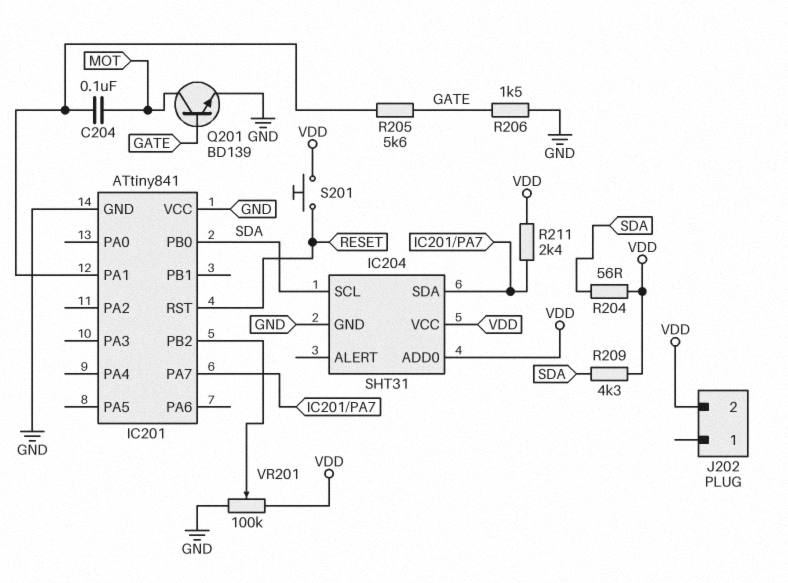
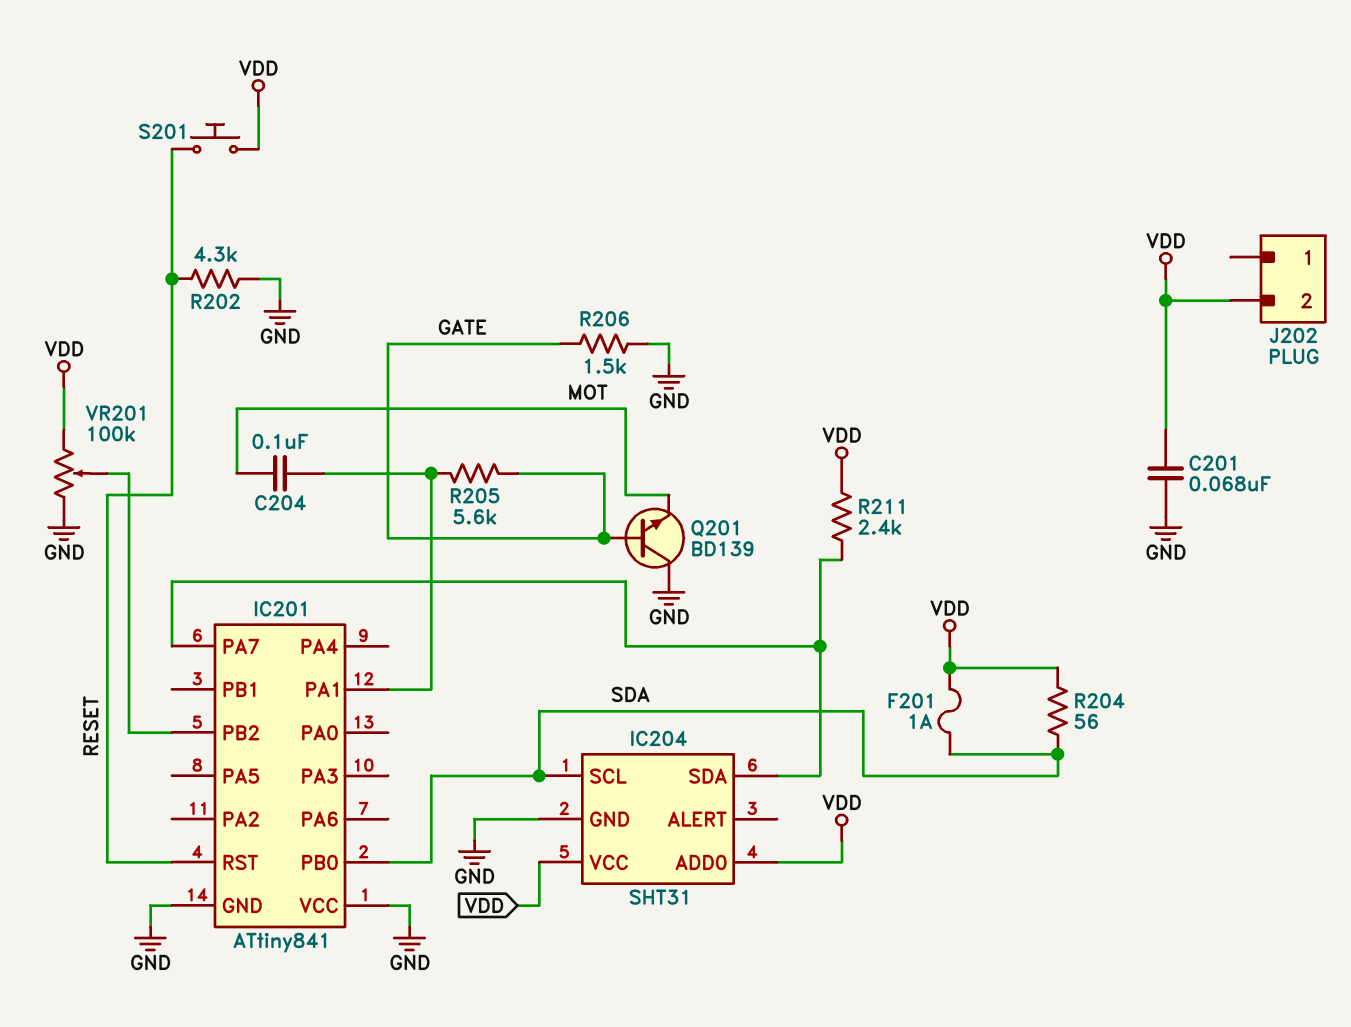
C201: none -> 68nF (GND, VDD)
F201: none -> 1A (SDA, VDD)
Q201: NPN BD139 (B GATE, C MOT, E GND) -> NPN BD139 (B GATE, C GND, E MOT)
R202: none -> 4.3k (GND, RESET)
R209: 4.3k (SDA, VDD) -> none

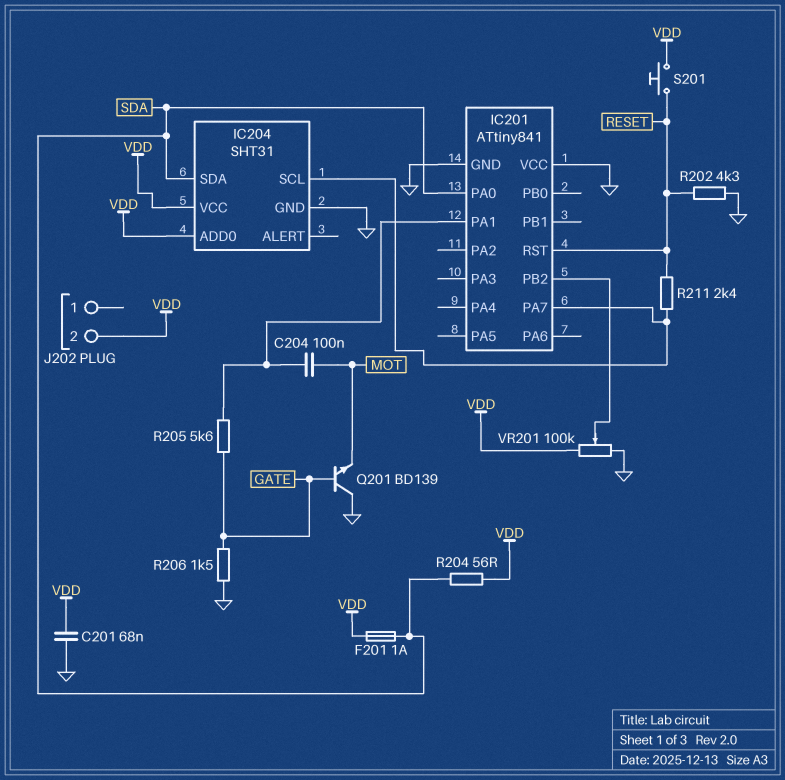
IC201 pin PA0: none -> SDA
IC201 pin PB0: SDA -> none
IC204 pin SCL: SDA -> IC201/PA7
IC204 pin SDA: IC201/PA7 -> SDA
R211: 2.4k (IC201/PA7, VDD) -> 2.4k (IC201/PA7, RESET)

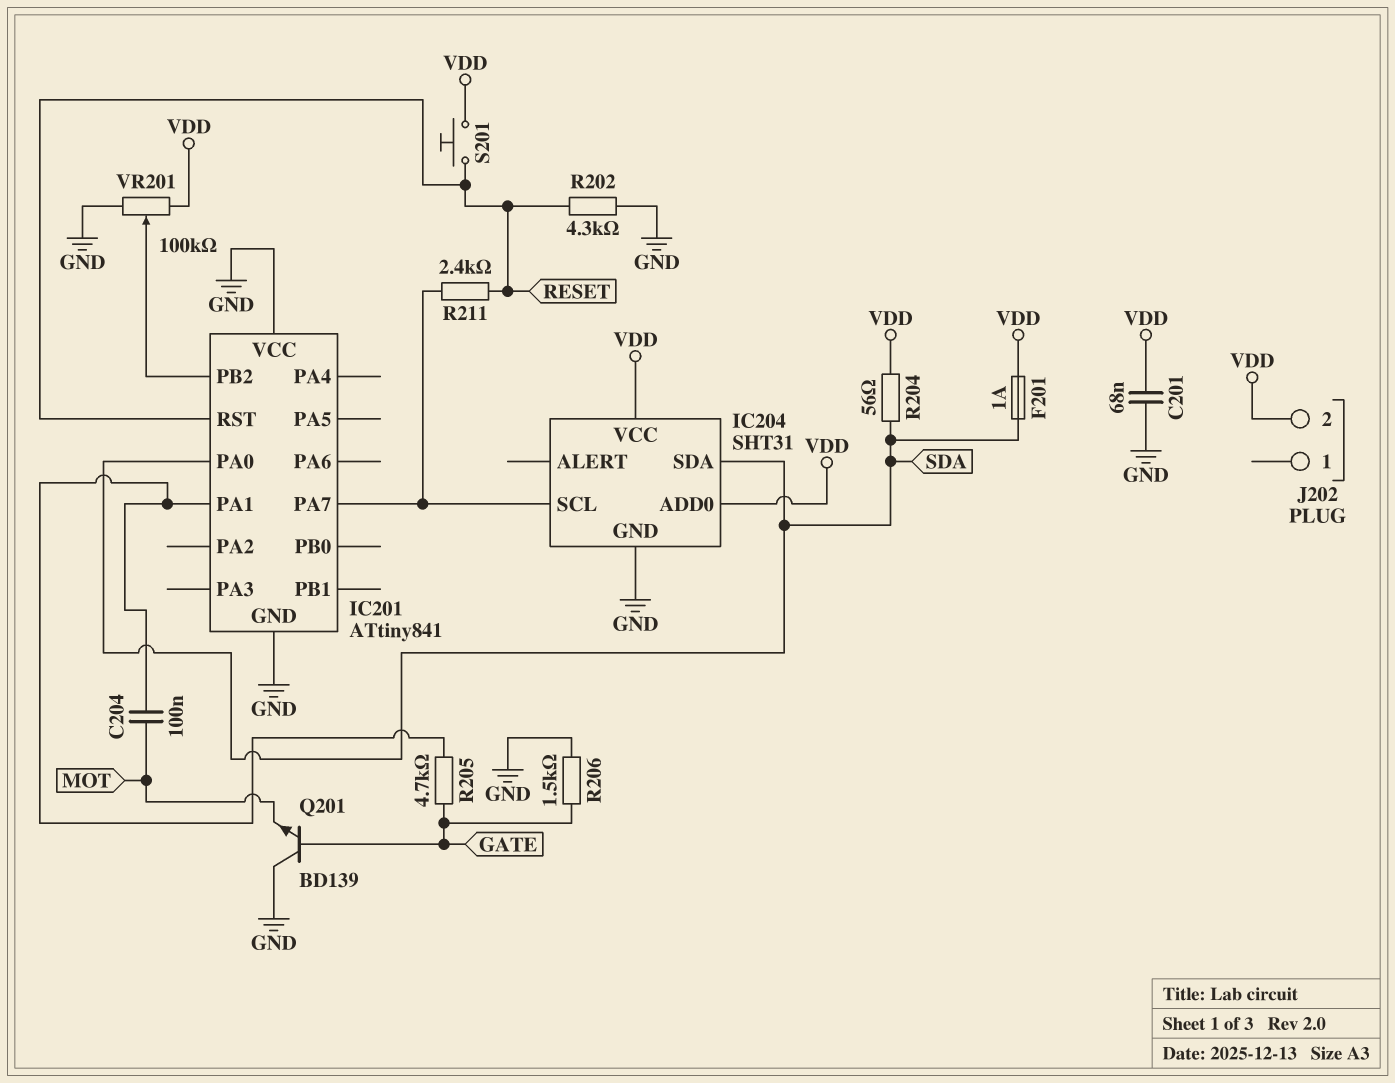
R205: 5.6k (GATE, IC201/PA1) -> 4.7k (GATE, IC201/PA1)

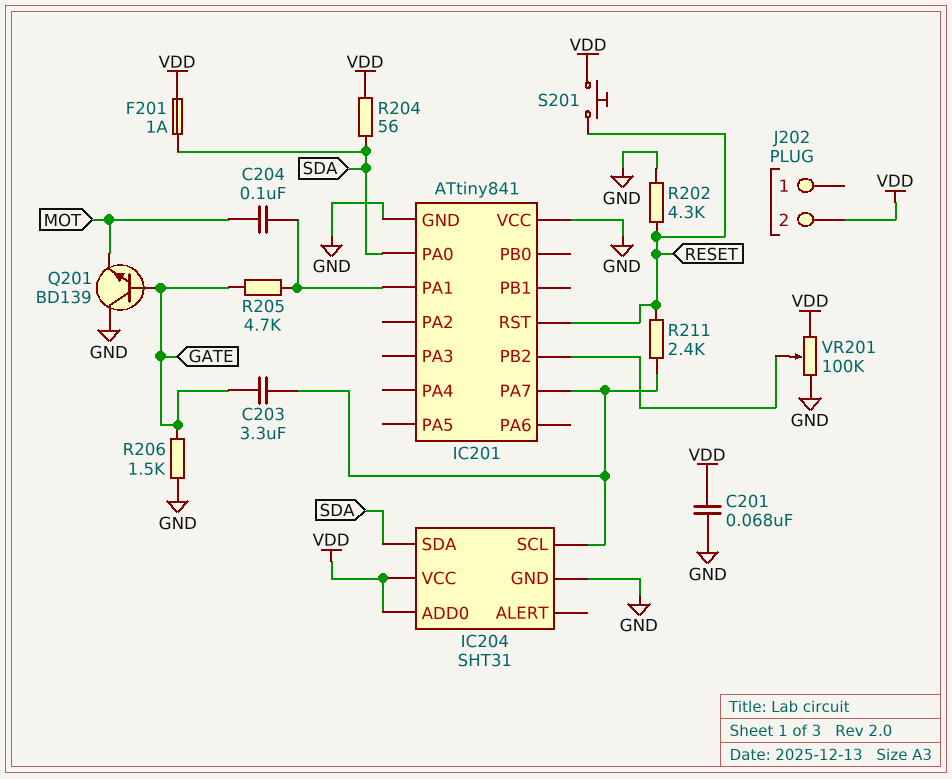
C203: none -> 3.3uF (GATE, IC201/PA7)

